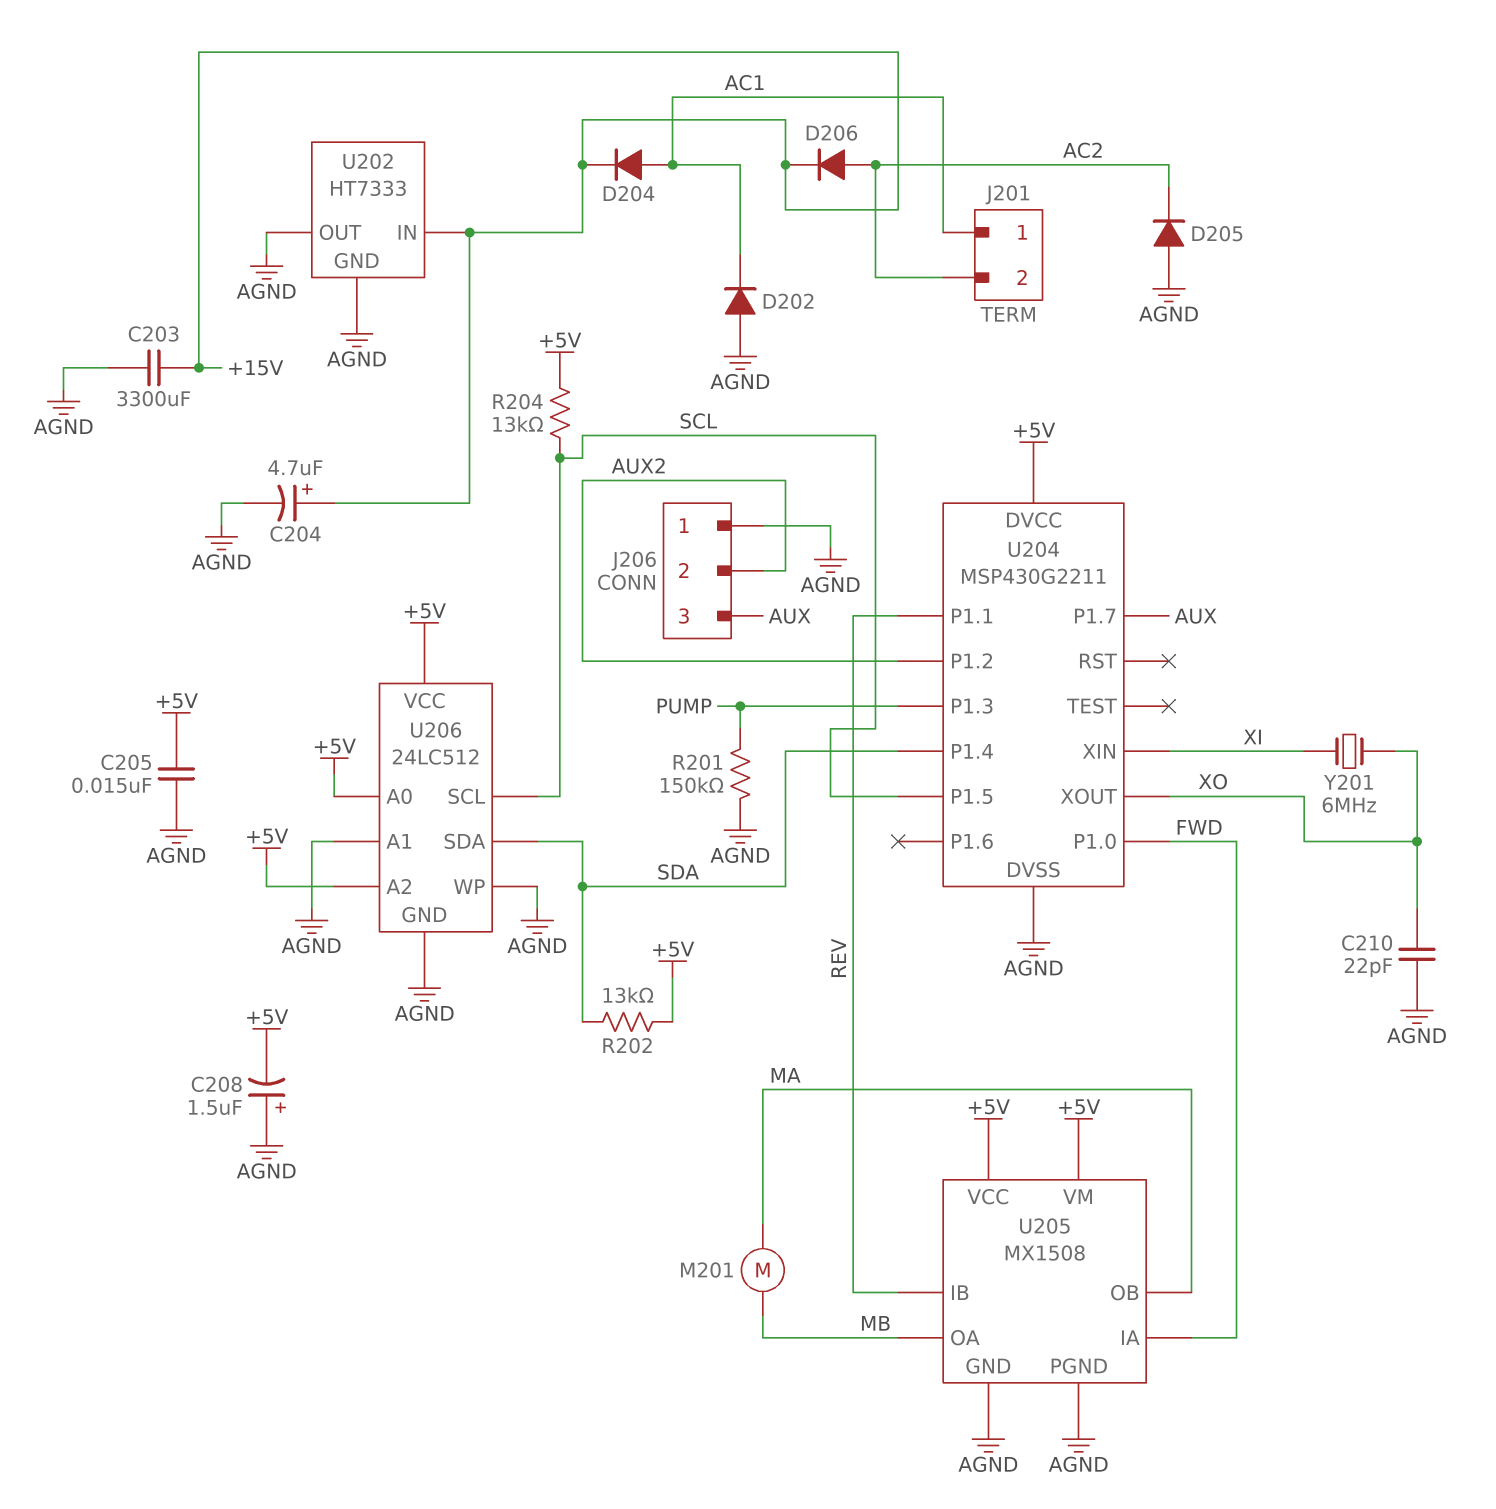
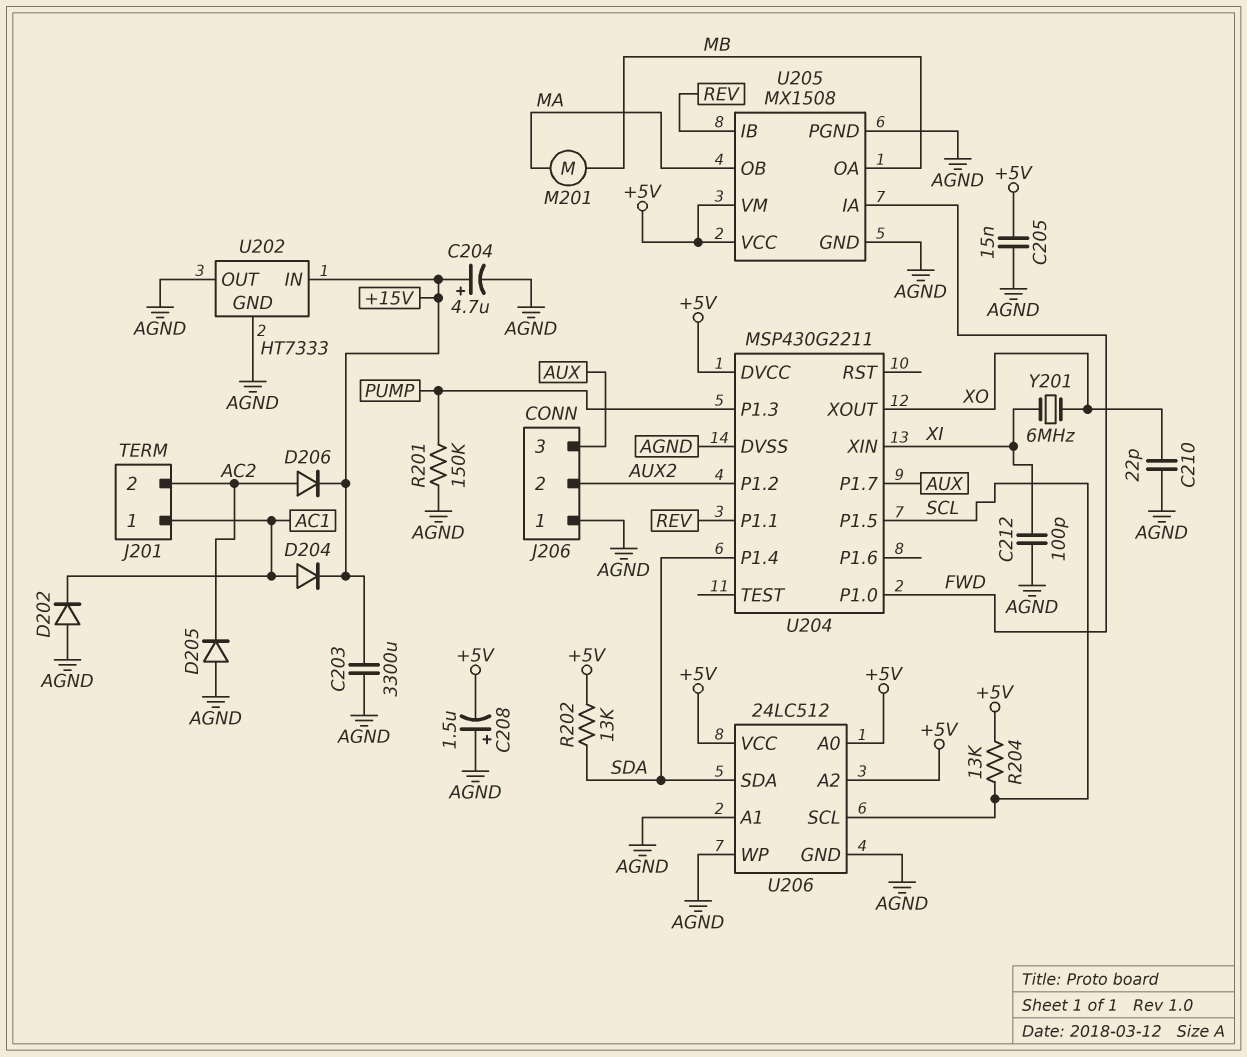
C212: none -> 100pF (AGND, XI)

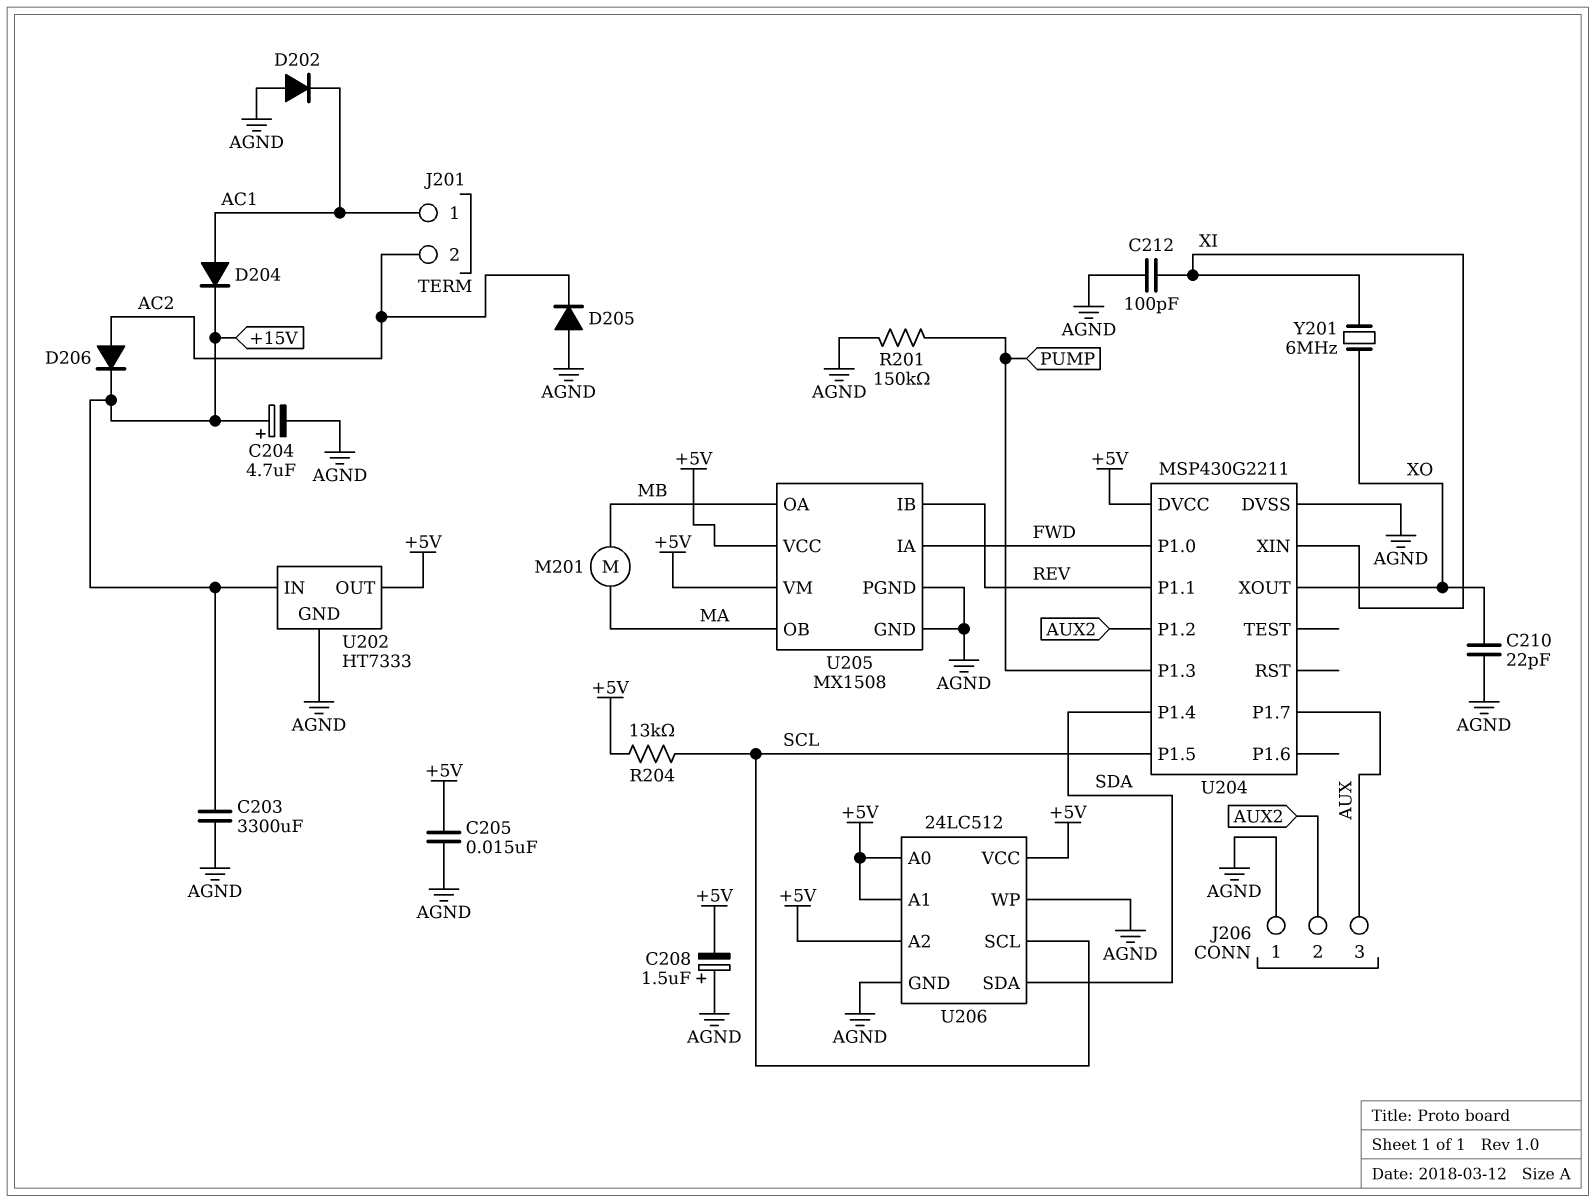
R202: 13k (+5V, SDA) -> none
U202 pin OUT: AGND -> +5V
U206 pin A1: AGND -> +5V

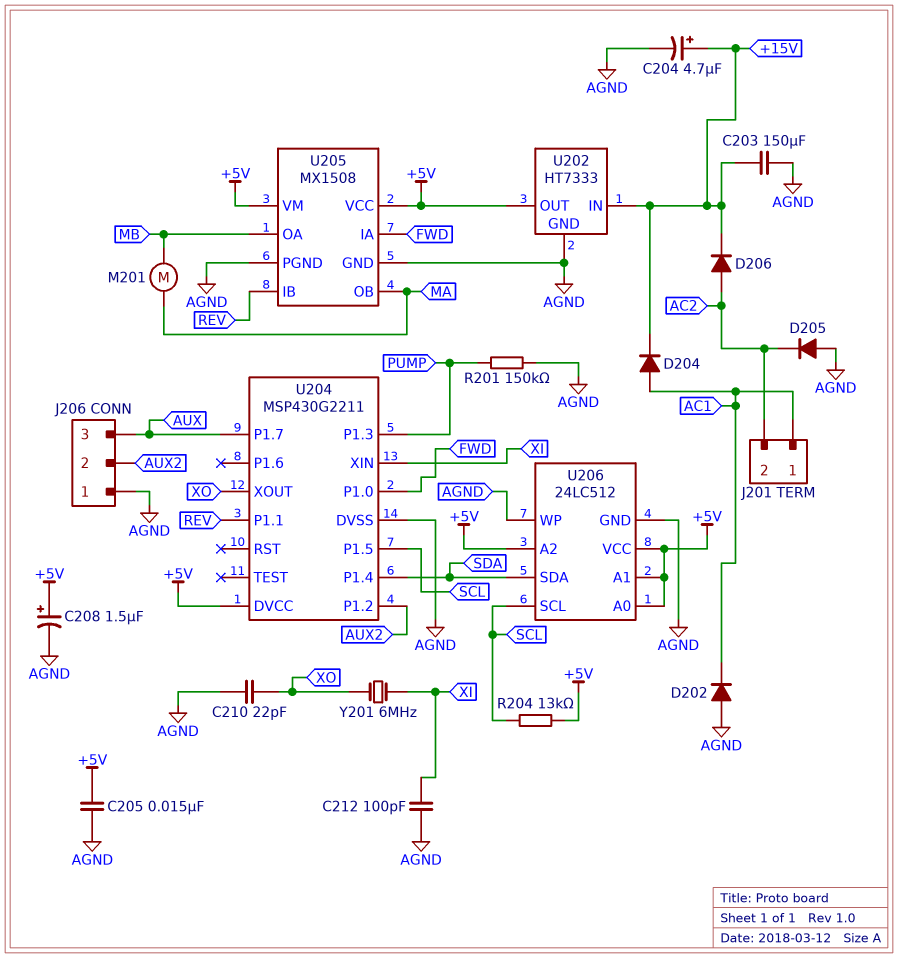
C203: 3300uF (+15V, AGND) -> 150uF (+15V, AGND)
C208: 1.5uF (plus AGND, minus +5V) -> 1.5uF (plus +5V, minus AGND)

